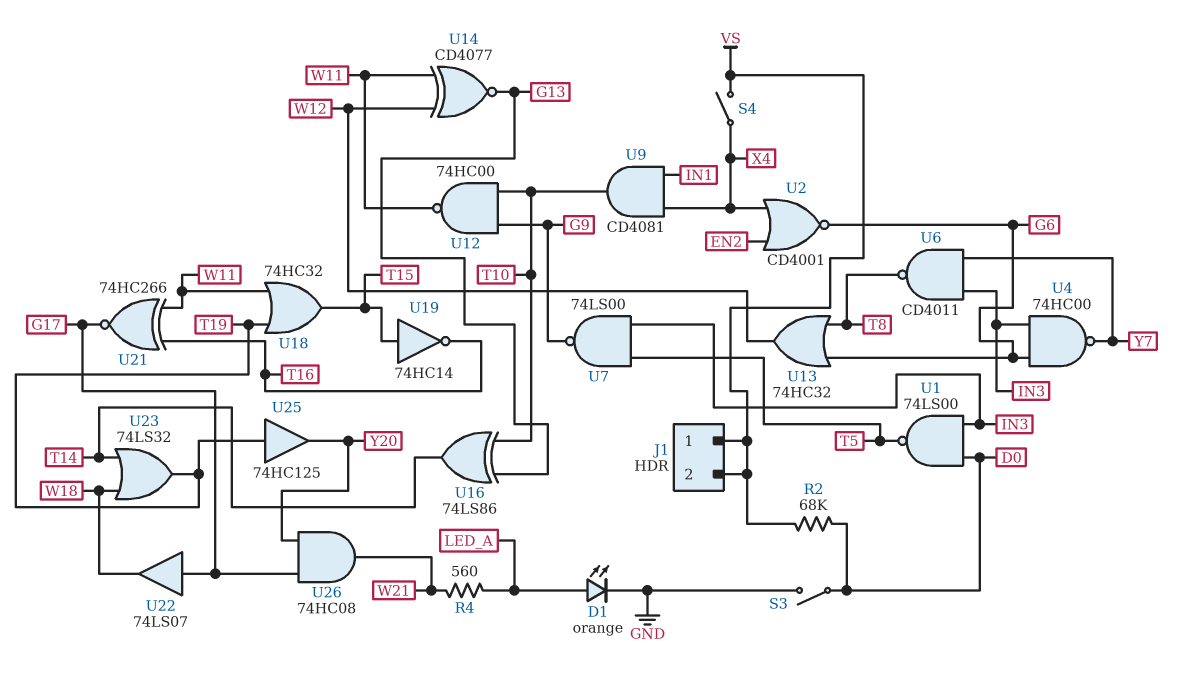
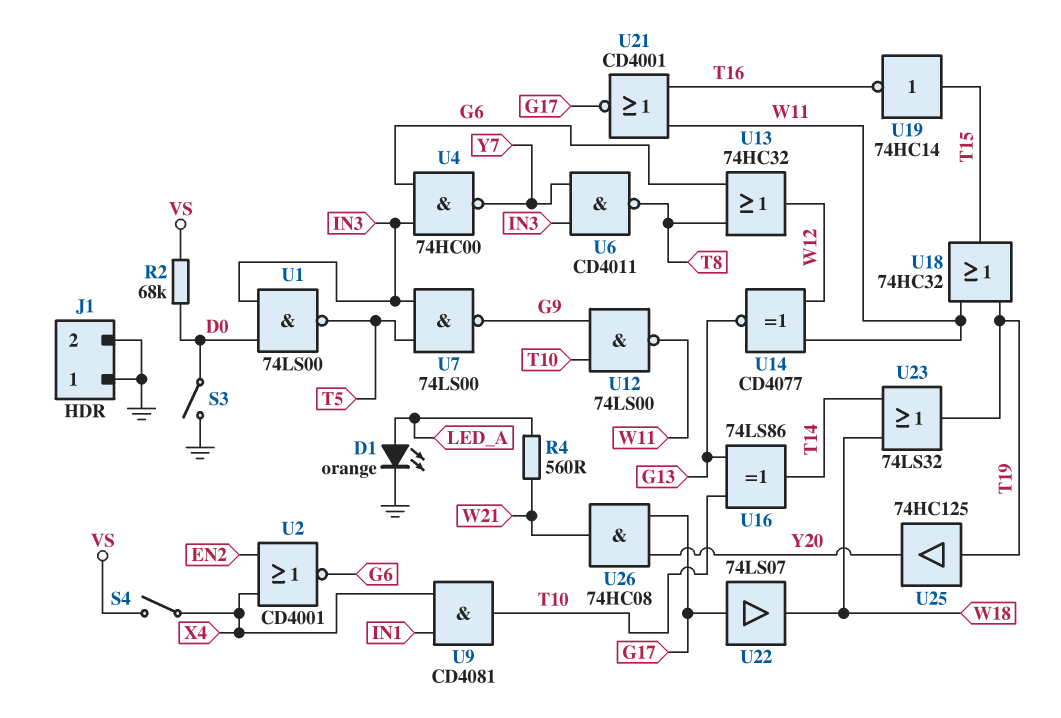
J1 pin 1: VS -> GND
J1 pin 2: VS -> GND
U12: NAND 74HC00 (in G9, in T10, out W11) -> NAND 74LS00 (in G9, in T10, out W11)
U21: XNOR 74HC266 (in T16, in W11, out G17) -> NOR CD4001 (in T16, in W11, out G17)

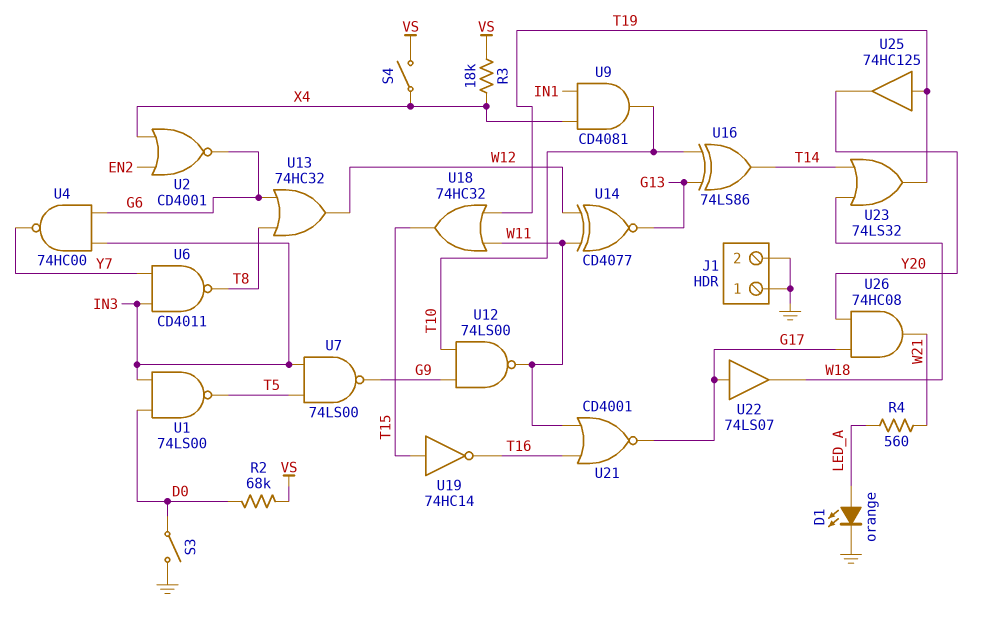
R3: none -> 18k (VS, X4)

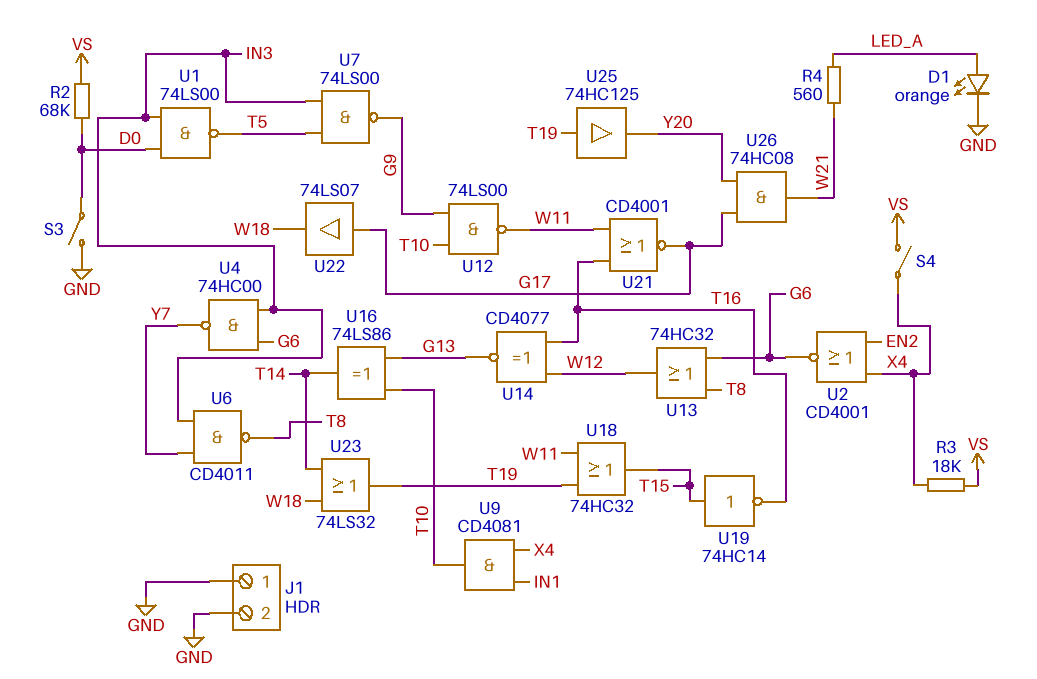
U14: XNOR CD4077 (in W11, in W12, out G13) -> XNOR CD4077 (in T16, in W12, out G13)

